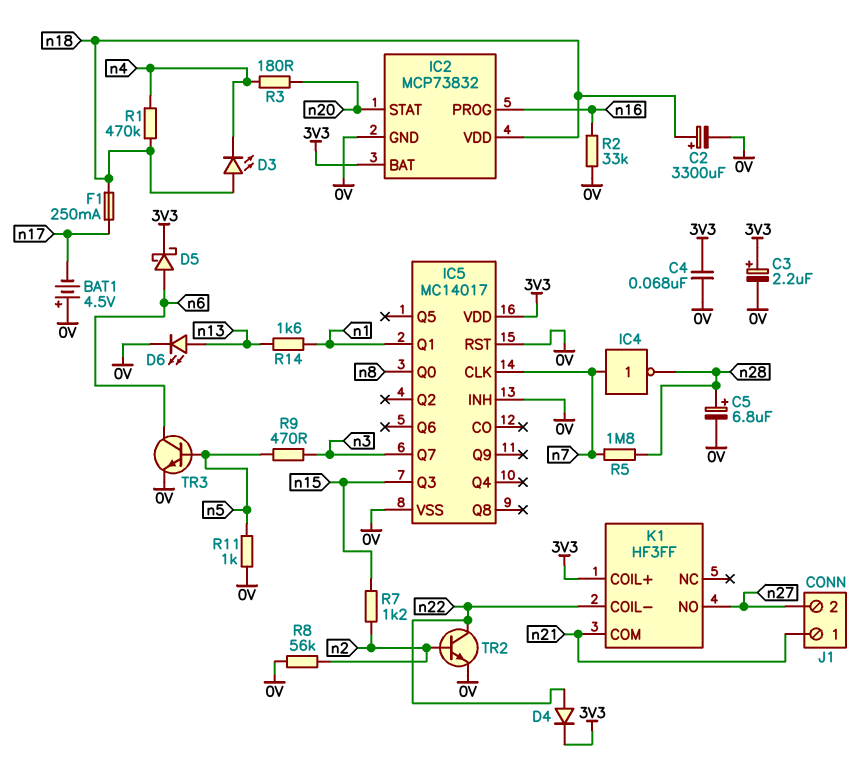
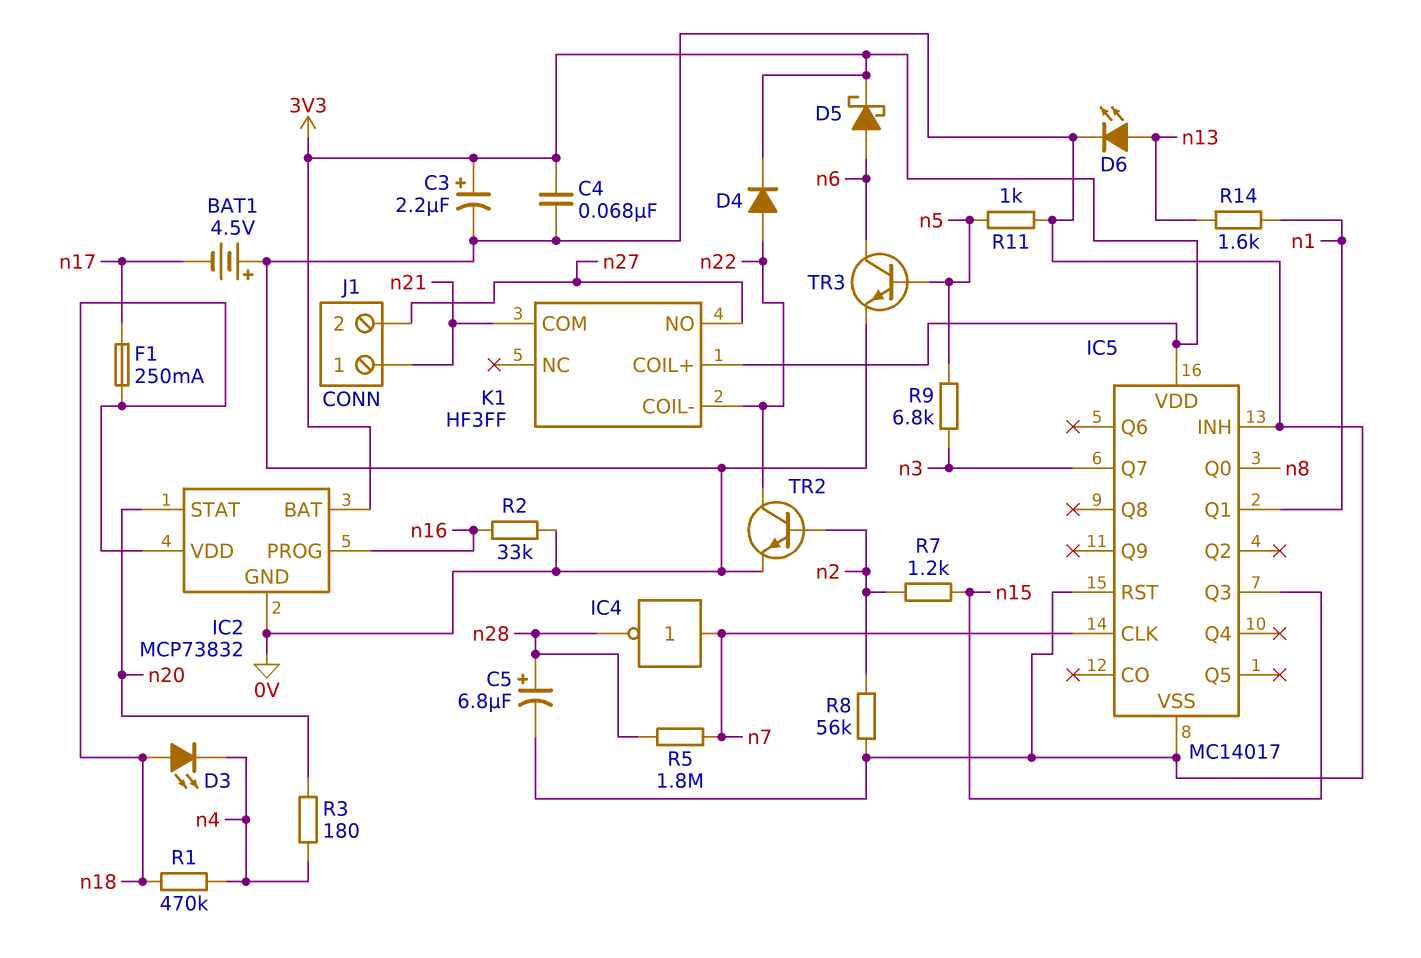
C2: 3300uF (plus n18, minus 0V) -> none
R9: 470 (n3, n5) -> 6.8k (n3, n5)

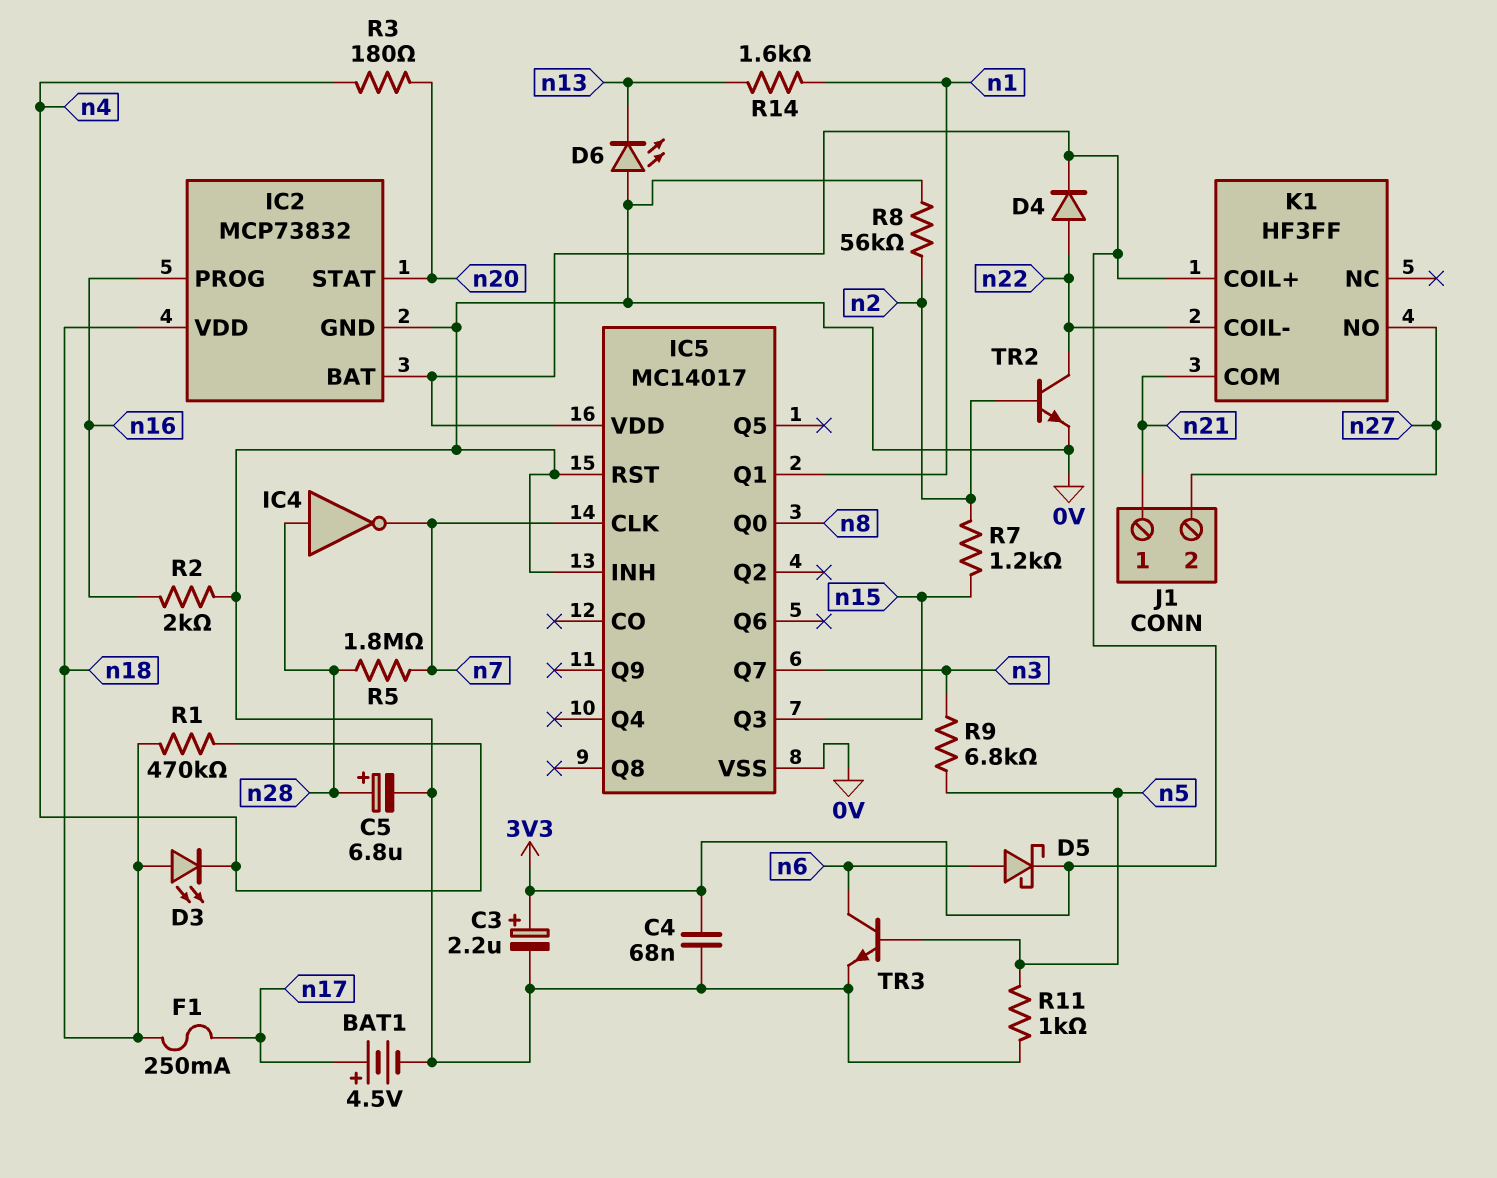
BAT1: 4.5V (plus 0V, minus n17) -> 4.5V (plus n17, minus 0V)
D6: LED (A n13, K 0V) -> LED (A 0V, K n13)
IC4: NOT (in n7, out n28) -> NOT (in n28, out n7)
R2: 33k (0V, n16) -> 2k (0V, n16)

